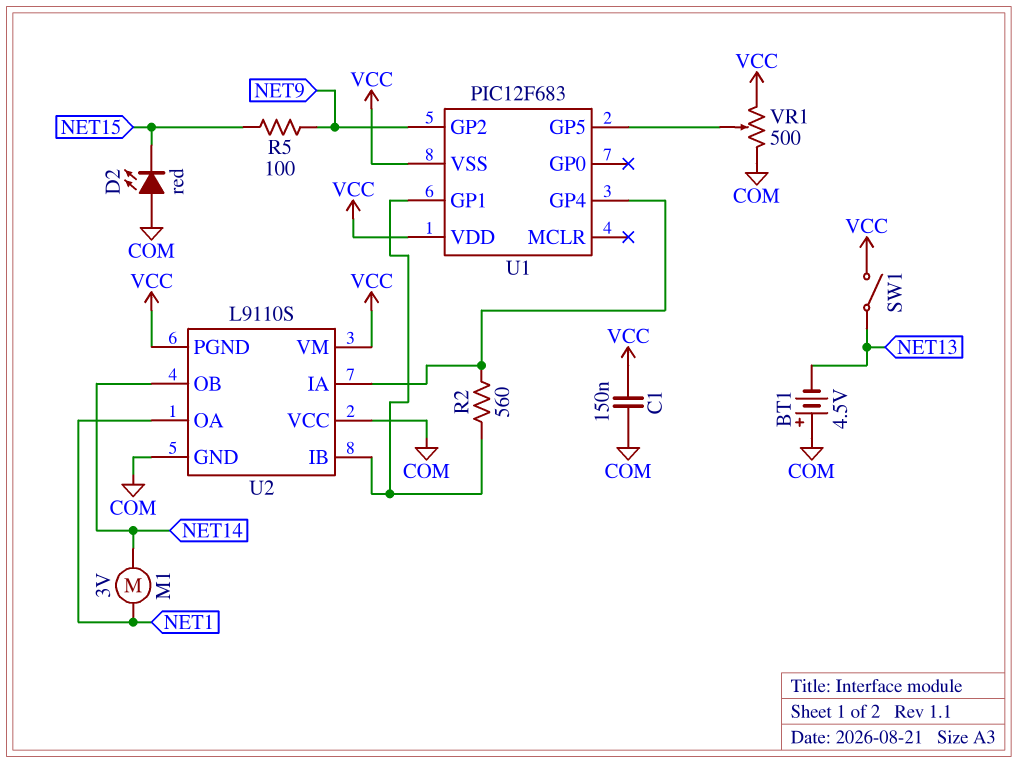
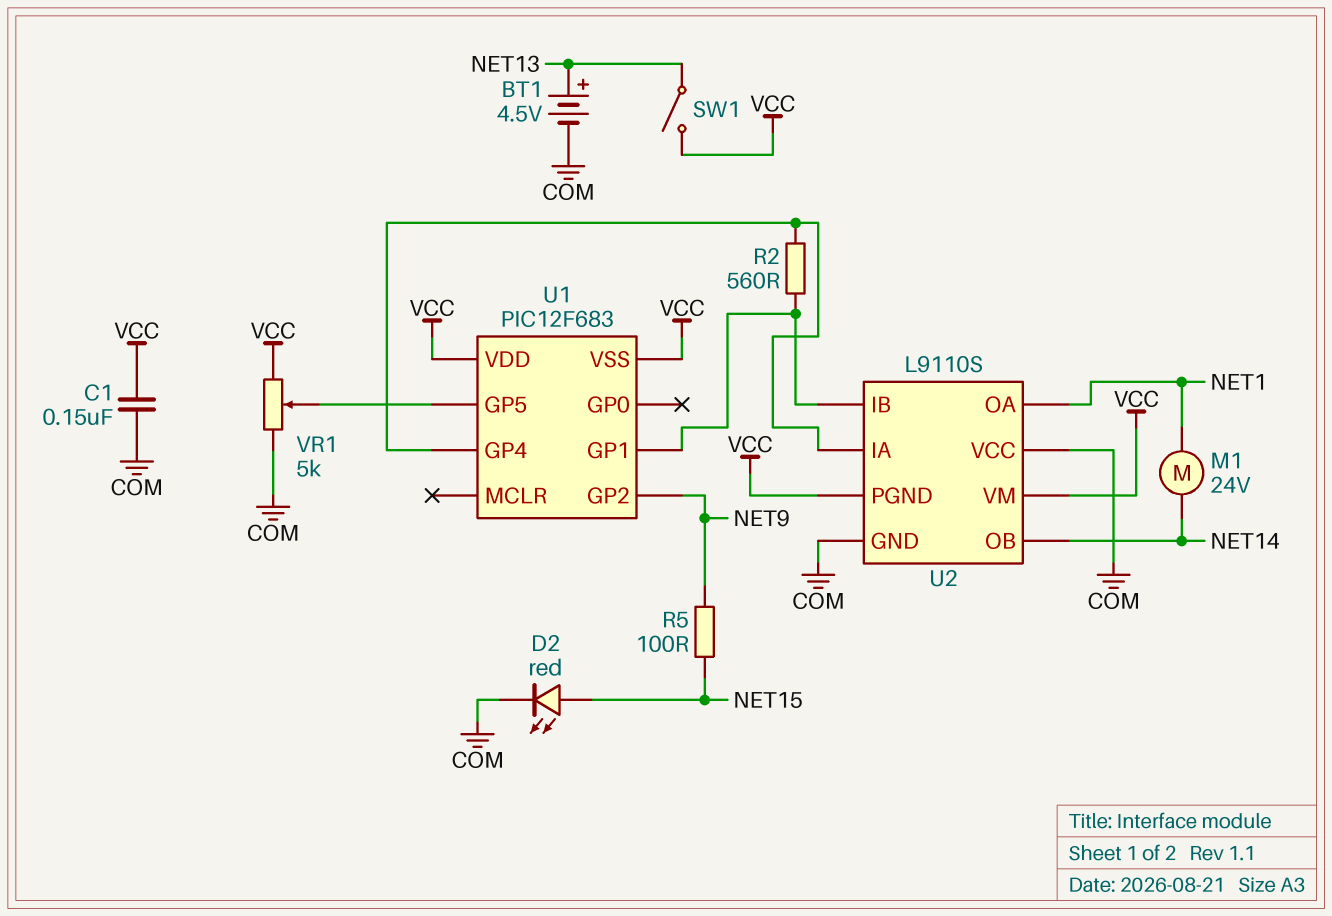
BT1: 4.5V (plus COM, minus NET13) -> 4.5V (plus NET13, minus COM)
D2: LED red (A COM, K NET15) -> LED red (A NET15, K COM)
M1: motor 3V (NET1, NET14) -> motor 24V (NET1, NET14)
VR1: 500 (COM, VCC, wiper U1/GP5) -> 5k (COM, VCC, wiper U1/GP5)

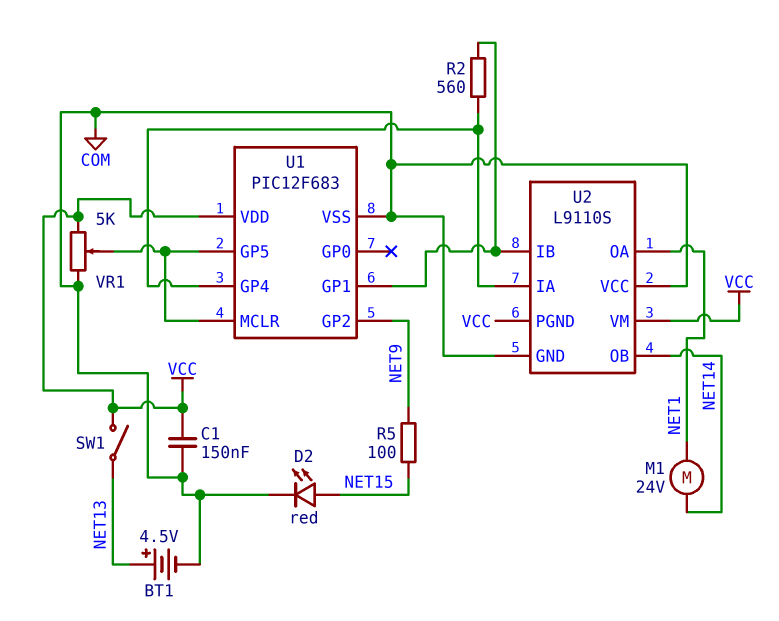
U1 pin MCLR: none -> U1/GP5
U1 pin VSS: VCC -> COM

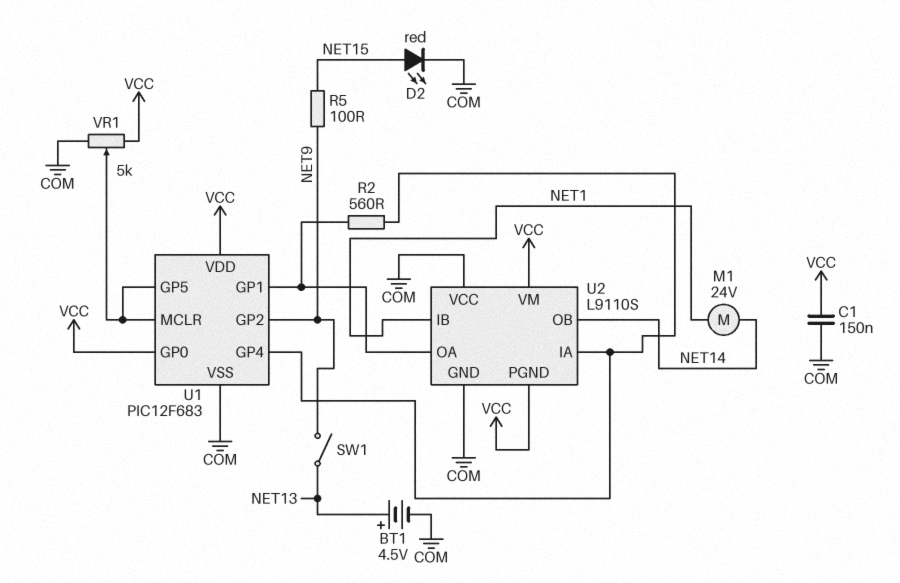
SW1: switch (NET13, VCC) -> switch (NET9, NET13)
U1 pin GP0: none -> VCC
U2 pin IB: U1/GP1 -> NET1
U2 pin OA: NET1 -> U1/GP1

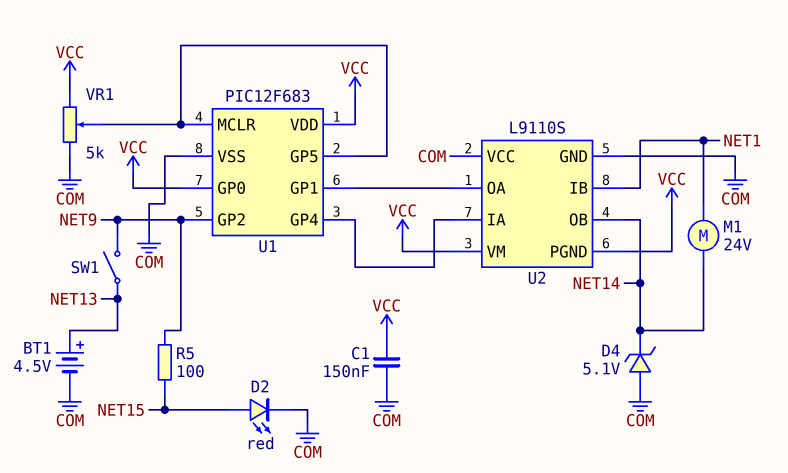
D4: none -> zener 5.1V (A COM, K NET14)
R2: 560 (U1/GP1, U1/GP4) -> none

